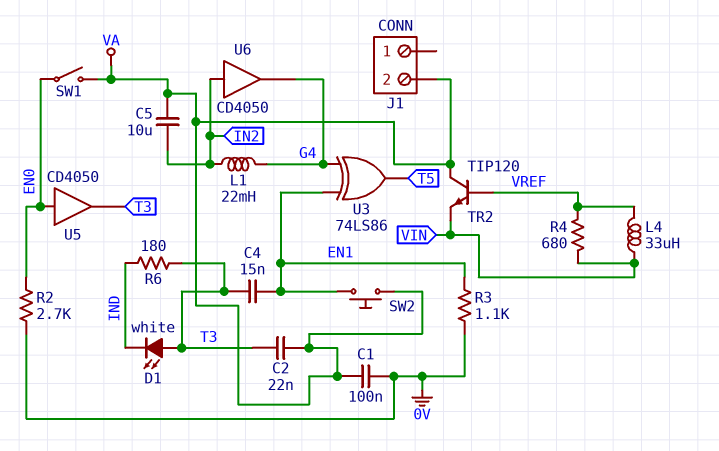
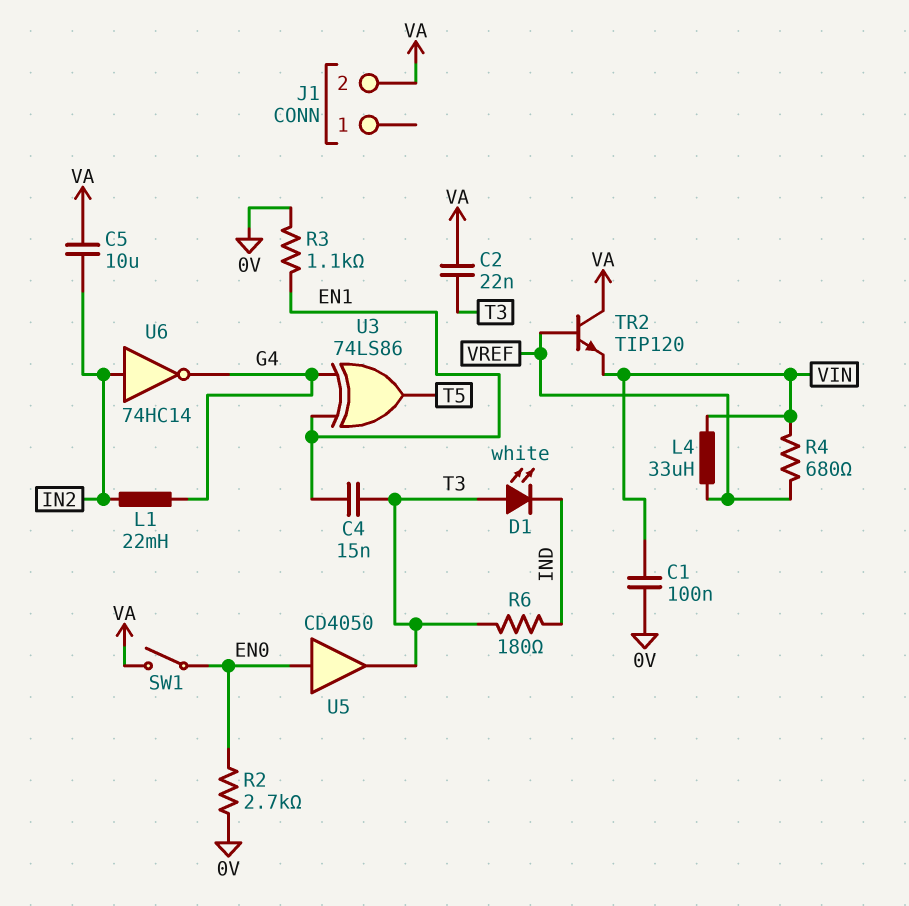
C1: 100nF (0V, VA) -> 100nF (0V, VIN)
SW2: button (EN1, VA) -> none
U6: buffer CD4050 (in IN2, out G4) -> NOT 74HC14 (in IN2, out G4)

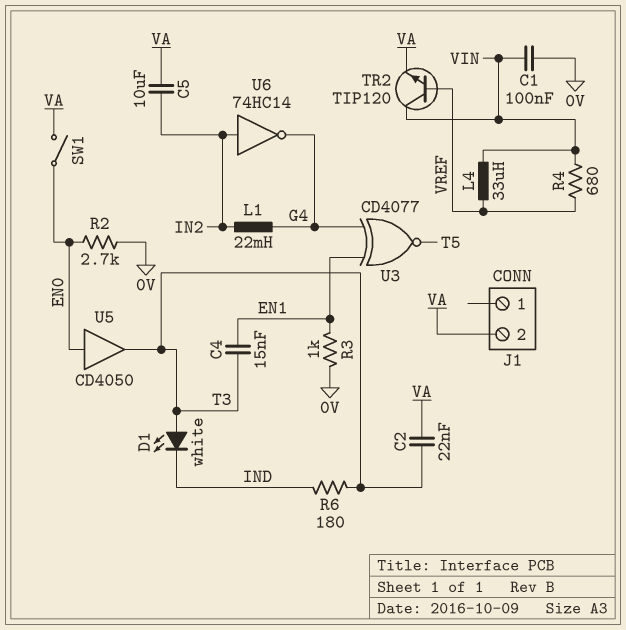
R3: 1.1k (0V, EN1) -> 1k (0V, EN1)
TR2: NPN TIP120 (B VREF, C VA, E VIN) -> NPN TIP120 (B VREF, C VIN, E VA)
U3: XOR 74LS86 (in EN1, in G4, out T5) -> XNOR CD4077 (in EN1, in G4, out T5)

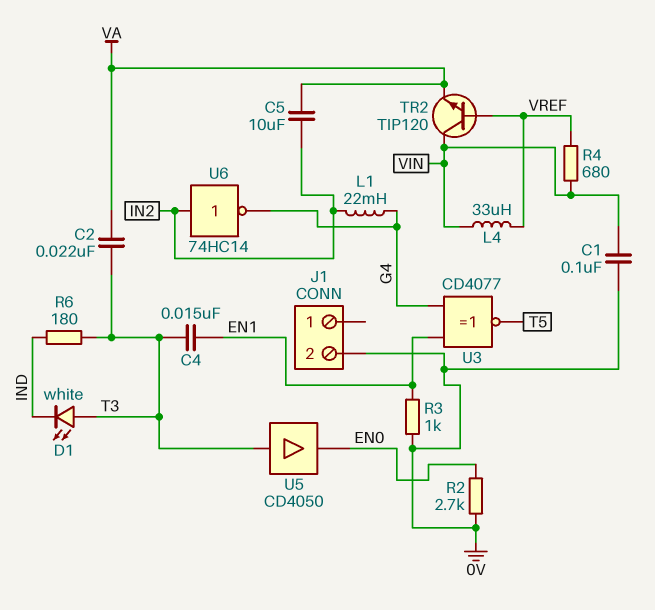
J1 pin 2: VA -> 0V
SW1: switch (EN0, VA) -> none
U5: buffer CD4050 (in EN0, out T3) -> buffer CD4050 (in T3, out EN0)

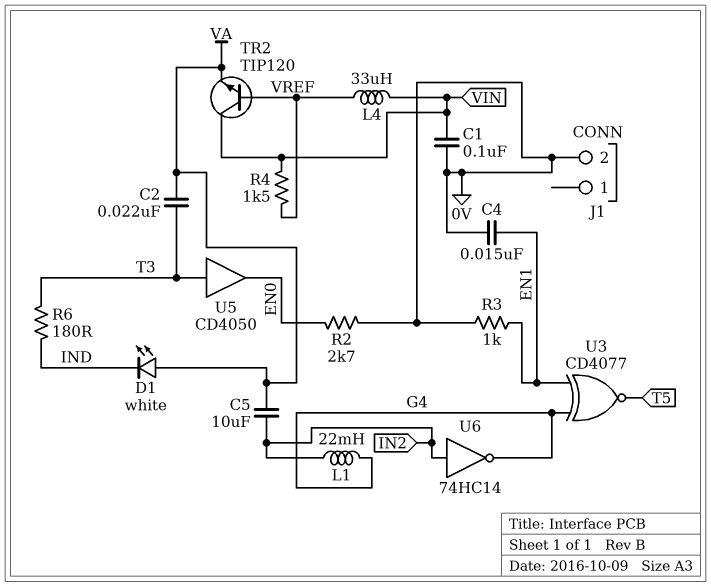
C4: 15nF (EN1, T3) -> 15nF (0V, EN1)
D1: LED white (A T3, K IND) -> LED white (A VA, K IND)
R4: 680 (VIN, VREF) -> 1.5k (VIN, VREF)

